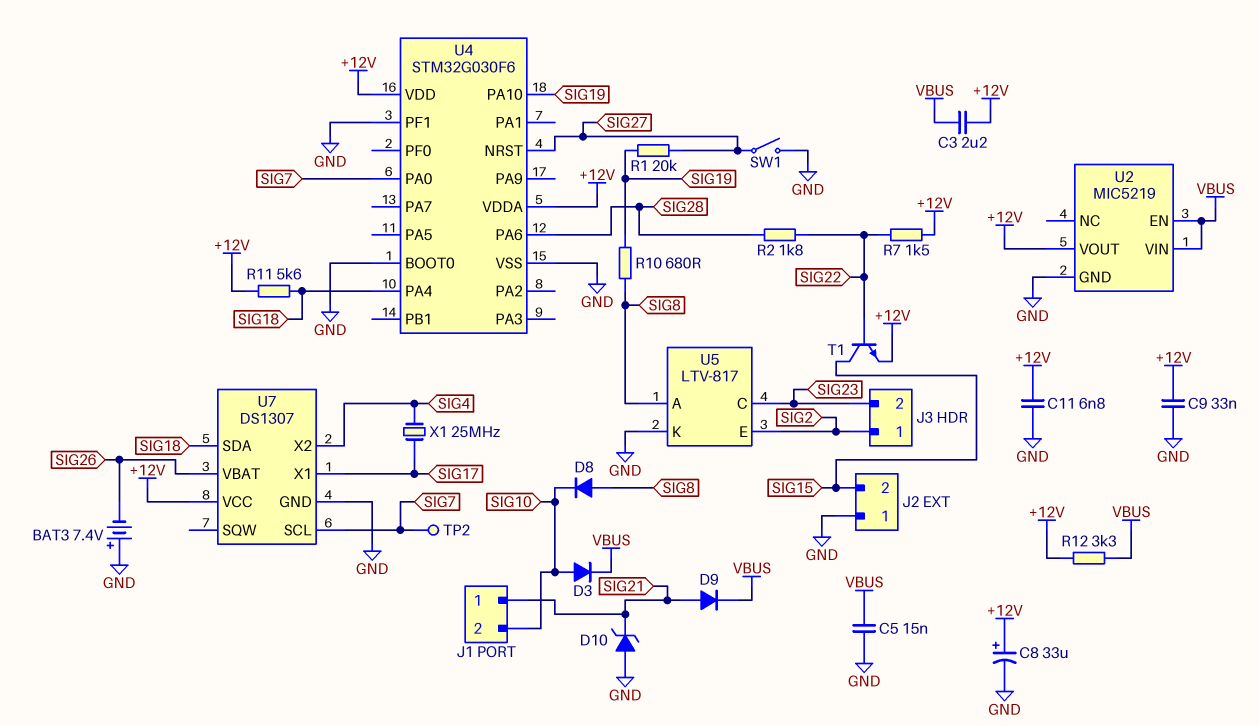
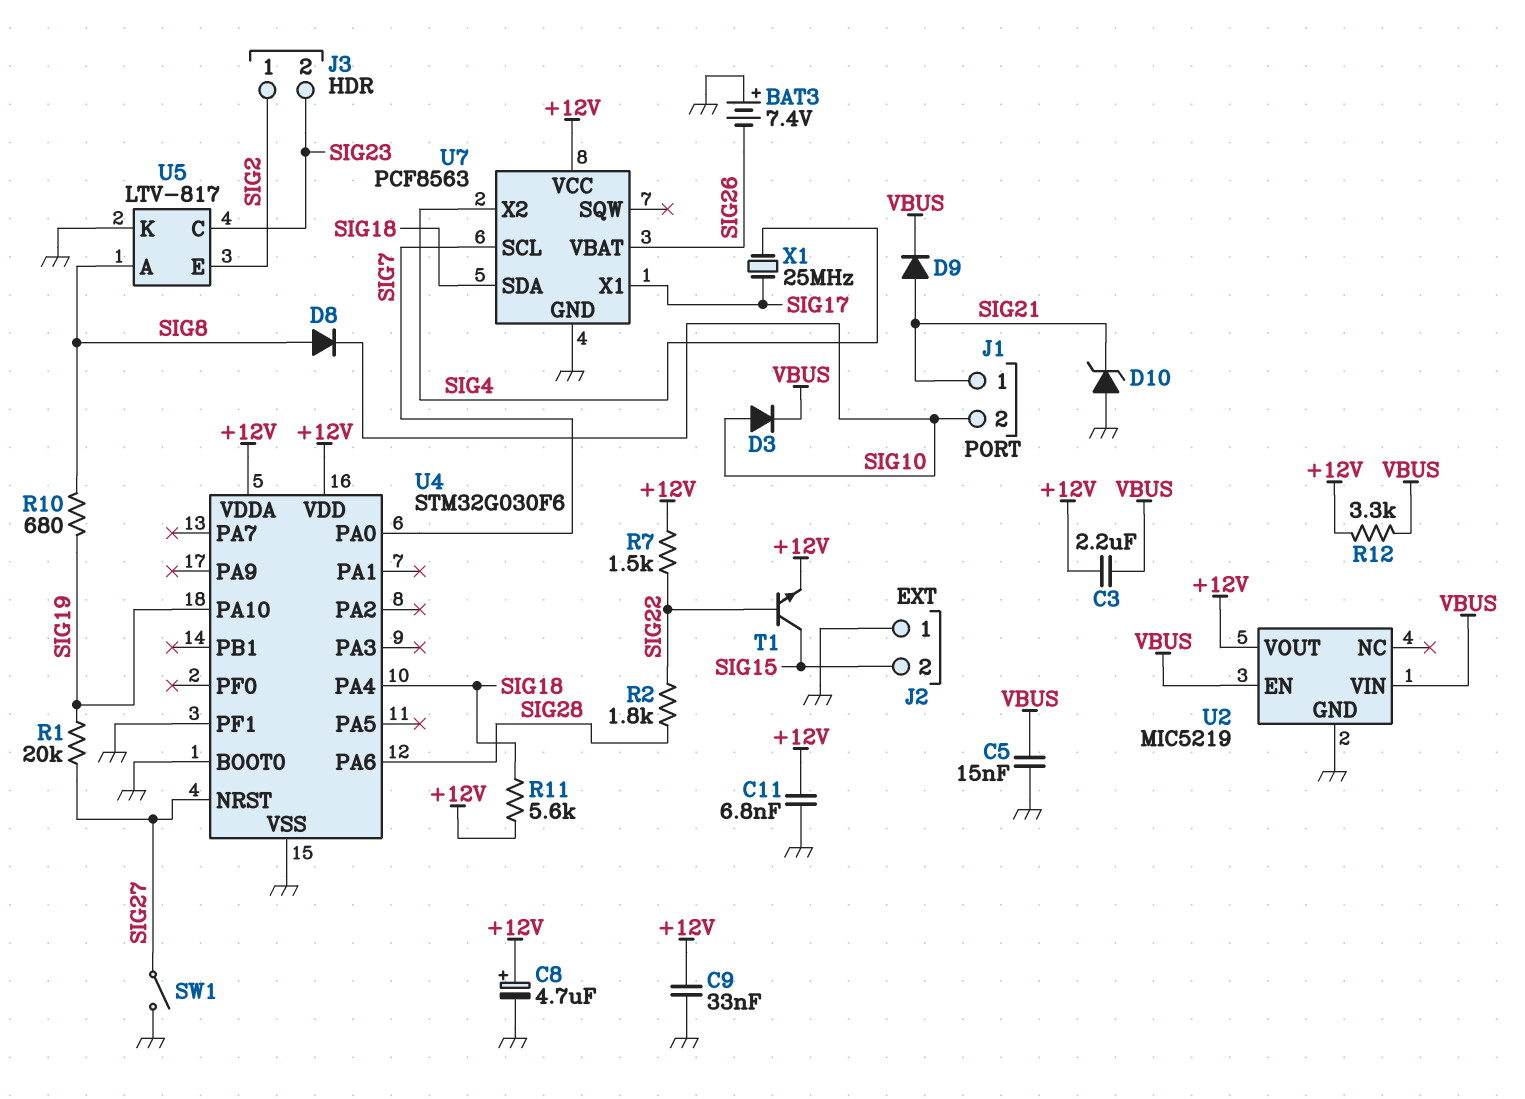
C8: 33uF (plus +12V, minus GND) -> 4.7uF (plus +12V, minus GND)
TP2: test point (SIG7) -> none
U7: DS1307 -> PCF8563

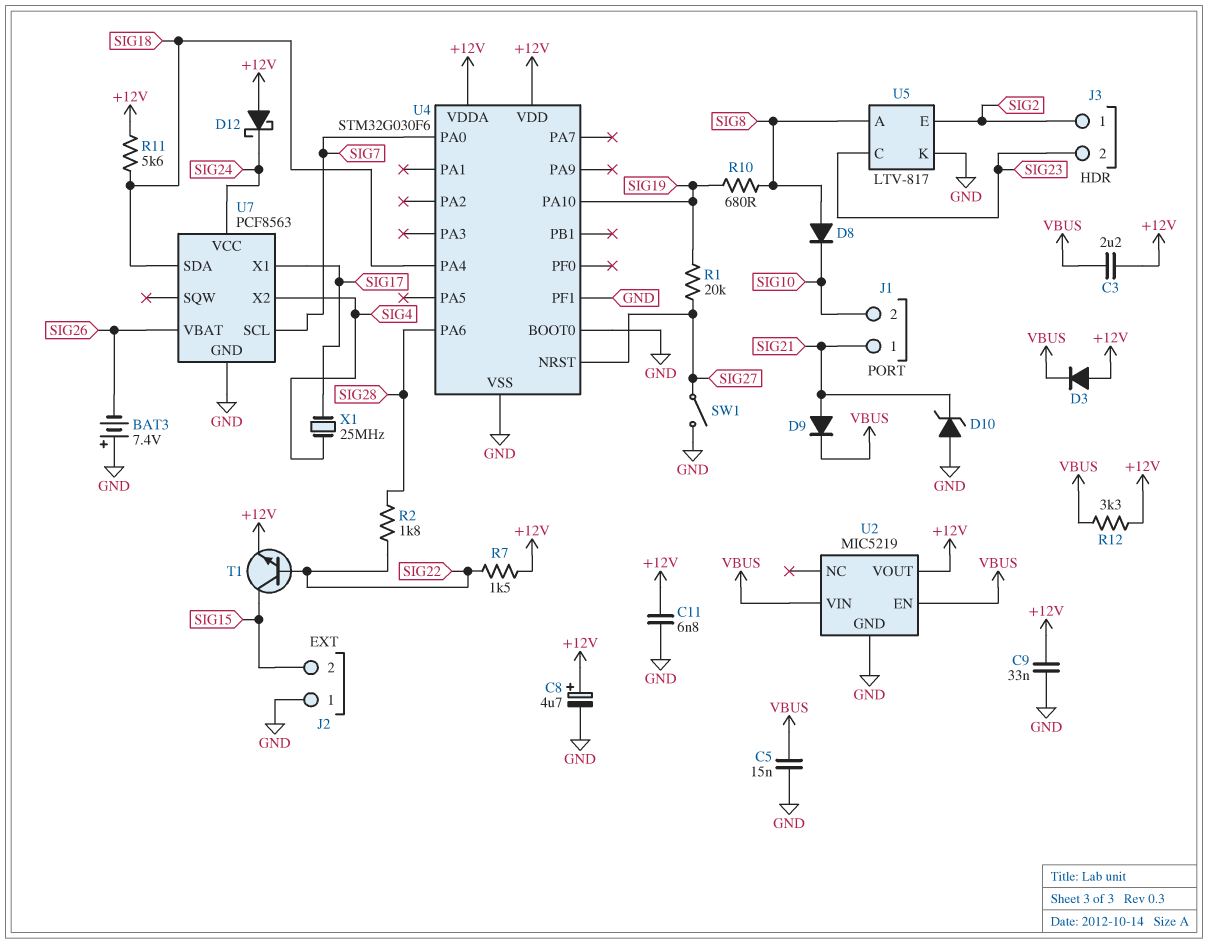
D3: diode (A SIG10, K VBUS) -> diode (A +12V, K VBUS)
D12: none -> schottky (A +12V, K SIG24)
U7 pin VCC: +12V -> SIG24

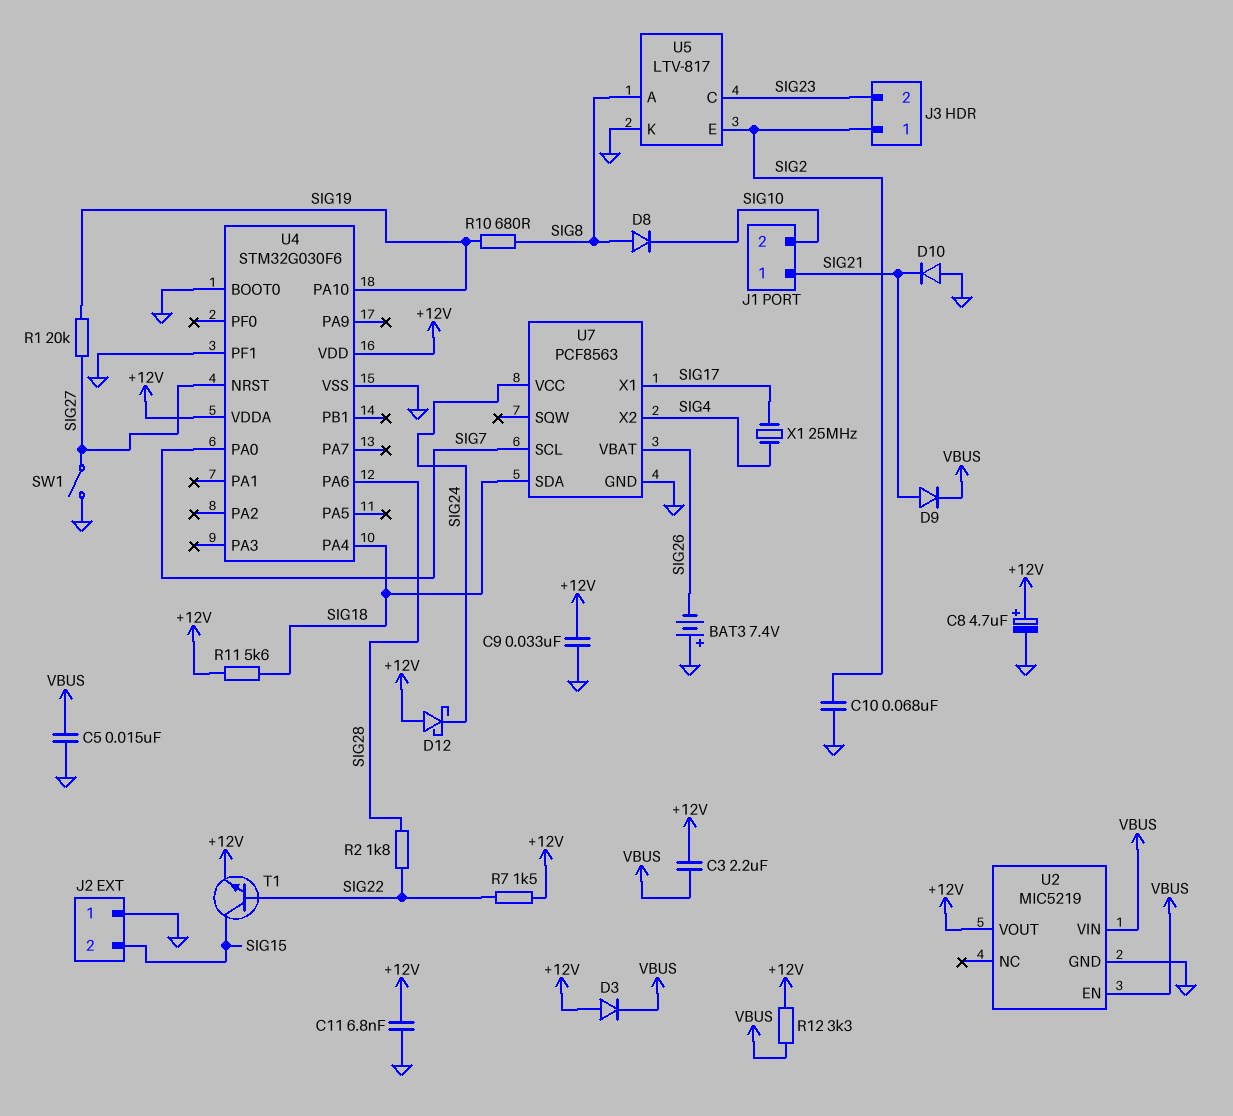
C10: none -> 68nF (GND, SIG2)
D10: zener (A GND, K SIG21) -> diode (A GND, K SIG21)

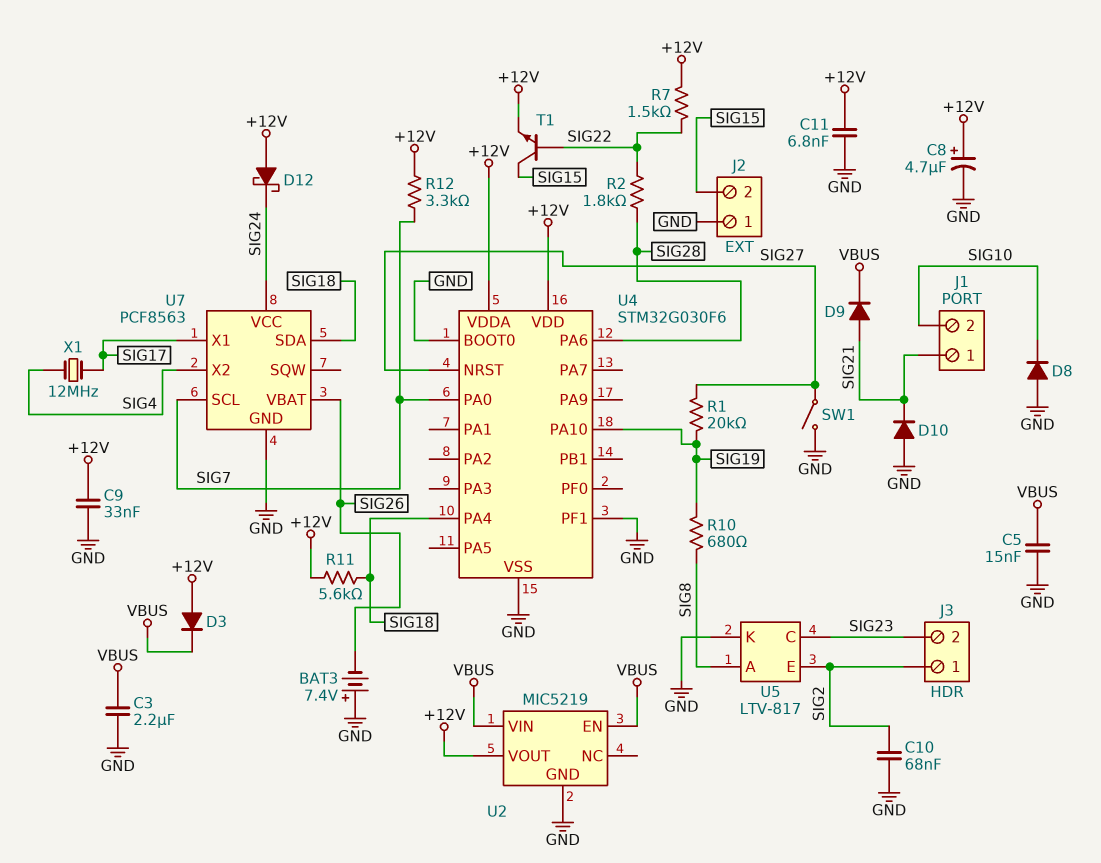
C3: 2.2uF (+12V, VBUS) -> 2.2uF (GND, VBUS)
D8: diode (A SIG8, K SIG10) -> diode (A GND, K SIG10)
R12: 3.3k (+12V, VBUS) -> 3.3k (+12V, SIG7)
X1: 25MHz (SIG4, SIG17) -> 12MHz (SIG4, SIG17)

